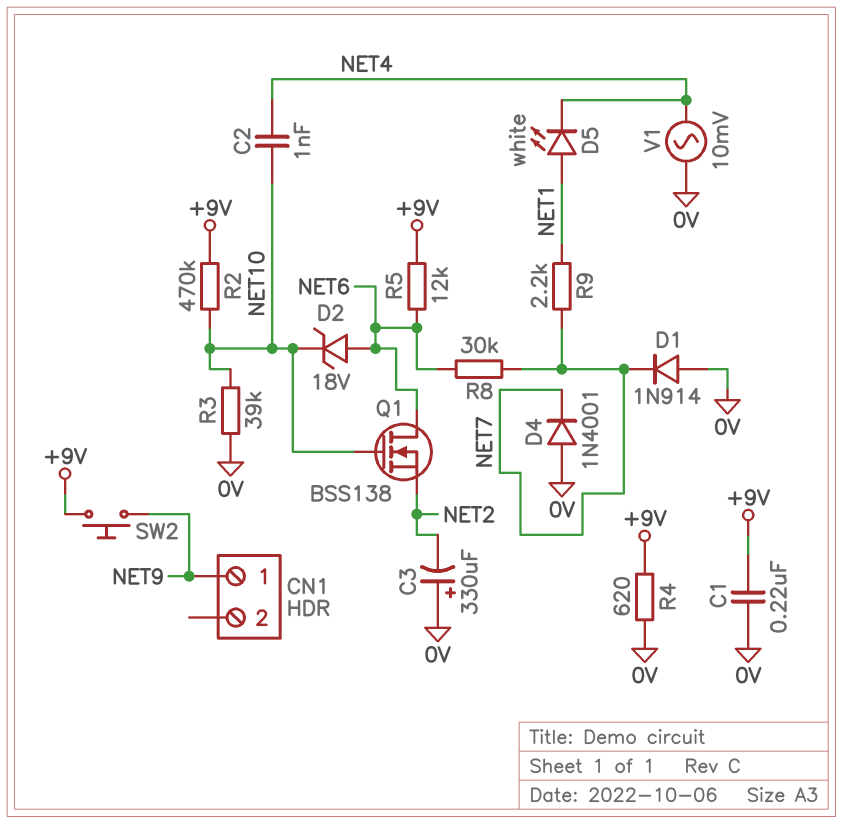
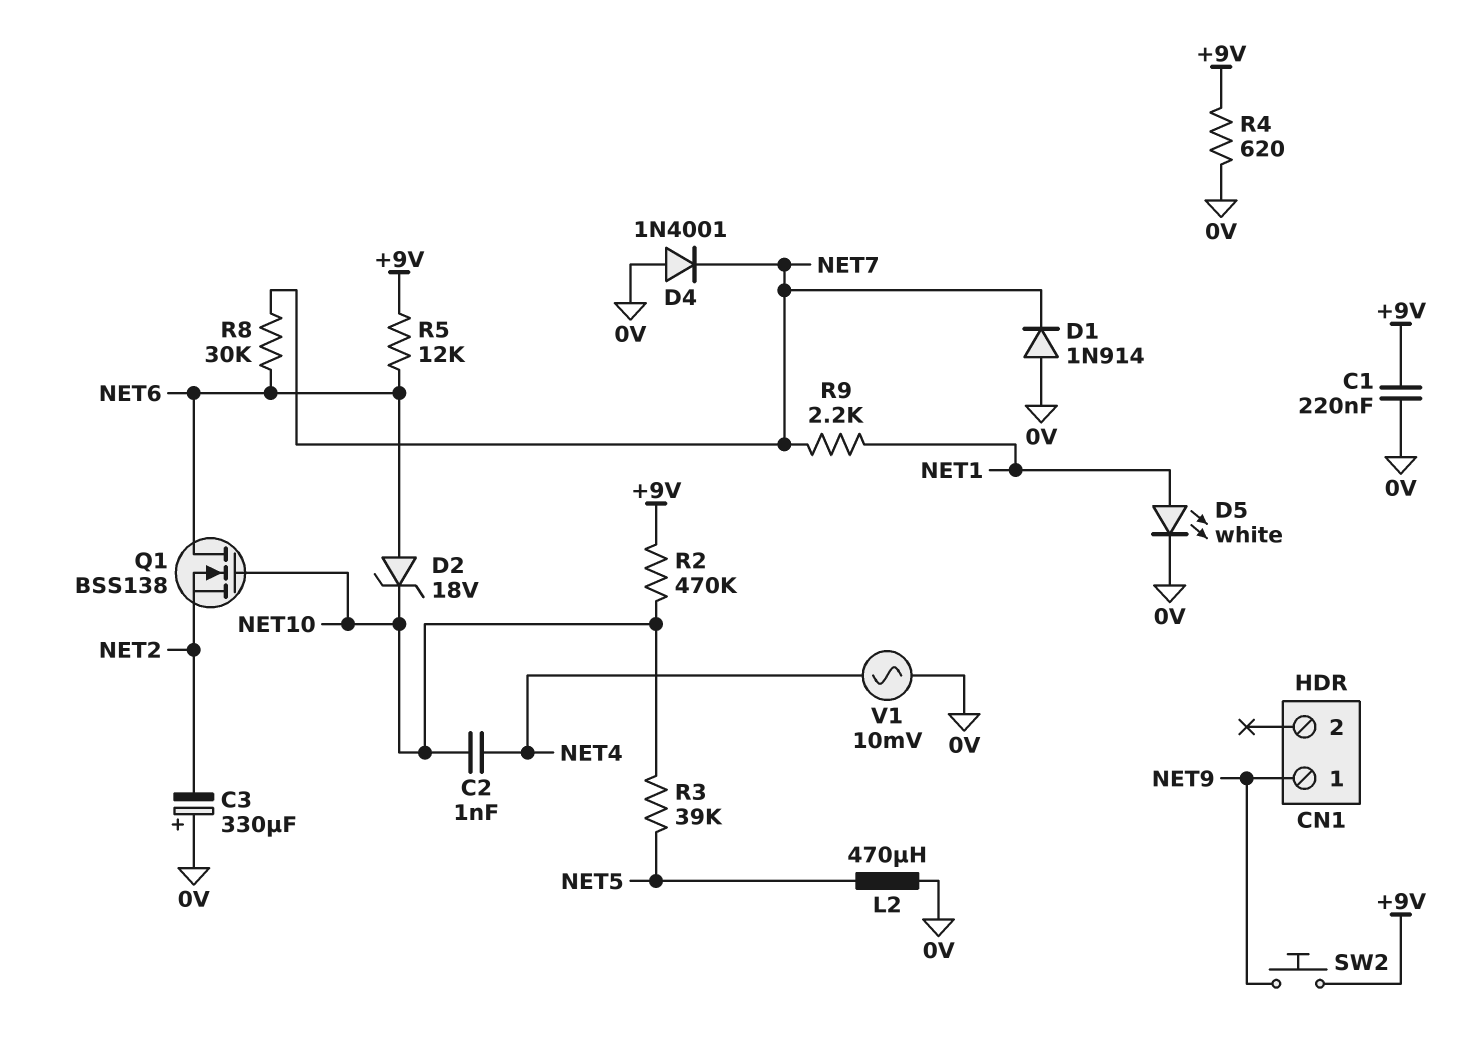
D5: LED white (A NET1, K NET4) -> LED white (A NET1, K 0V)
L2: none -> 470uH (0V, NET5)
R3: 39k (0V, NET10) -> 39k (NET5, NET10)

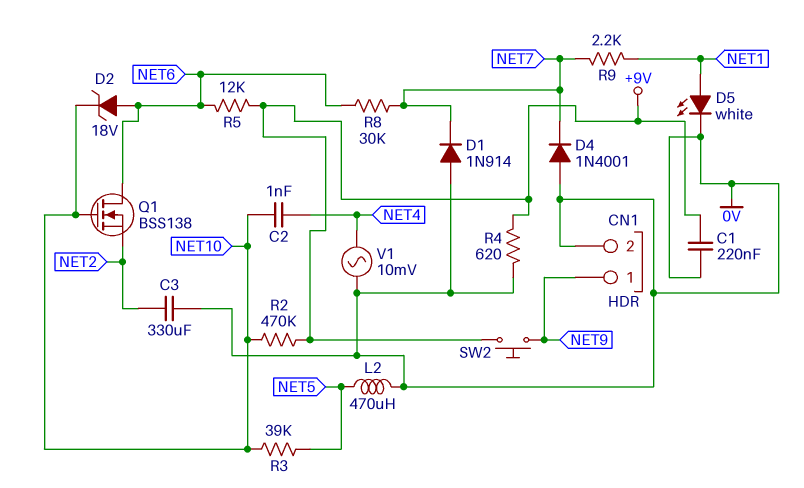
C3: 330uF (plus 0V, minus NET2) -> 330uF (0V, NET2)
CN1 pin 2: none -> 0V

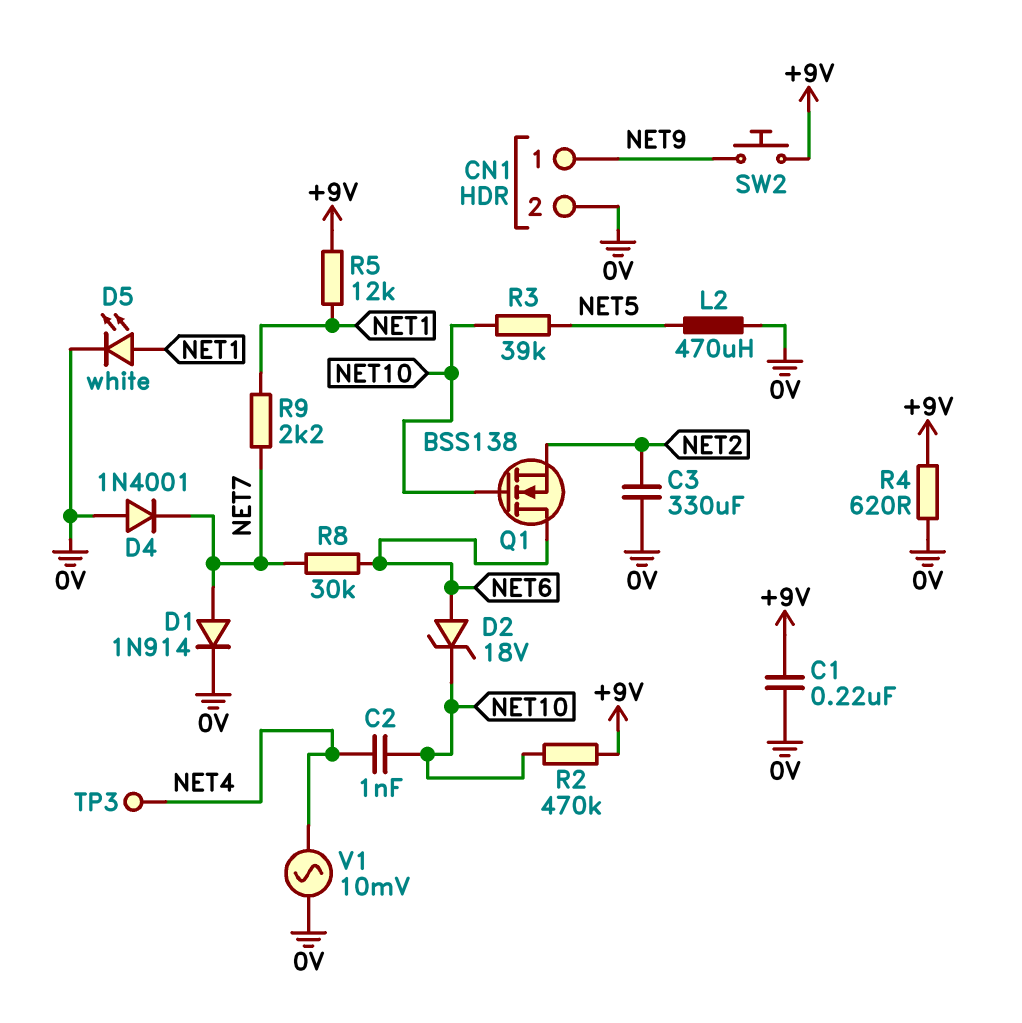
D1: diode 1N914 (A 0V, K NET7) -> diode 1N914 (A NET7, K 0V)
R5: 12k (+9V, NET6) -> 12k (+9V, NET1)
TP3: none -> test point (NET4)

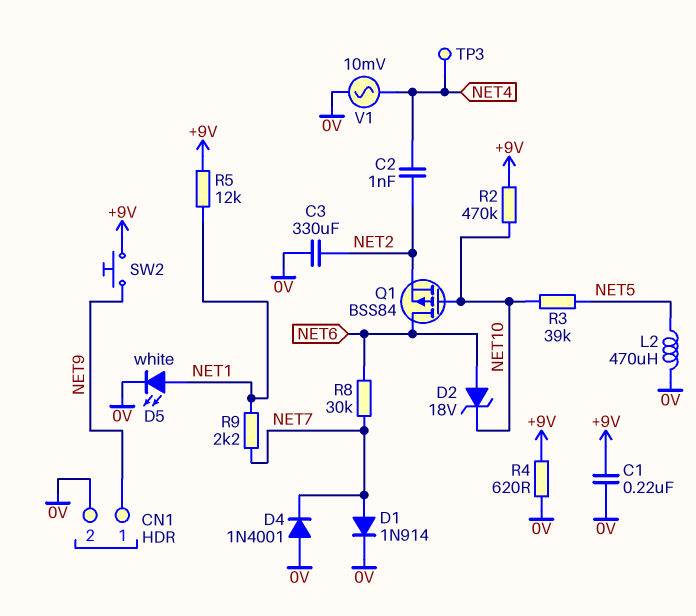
C2: 1nF (NET4, NET10) -> 1nF (NET2, NET4)
Q1: NMOS BSS138 (G NET10, D NET6, S NET2) -> PMOS BSS84 (G NET10, D NET6, S NET2)

